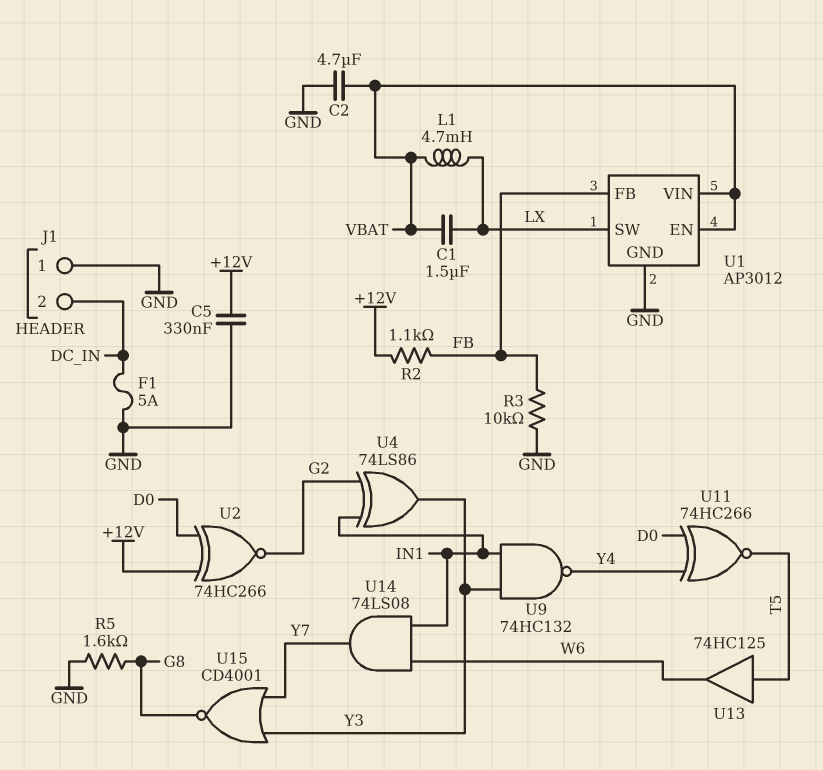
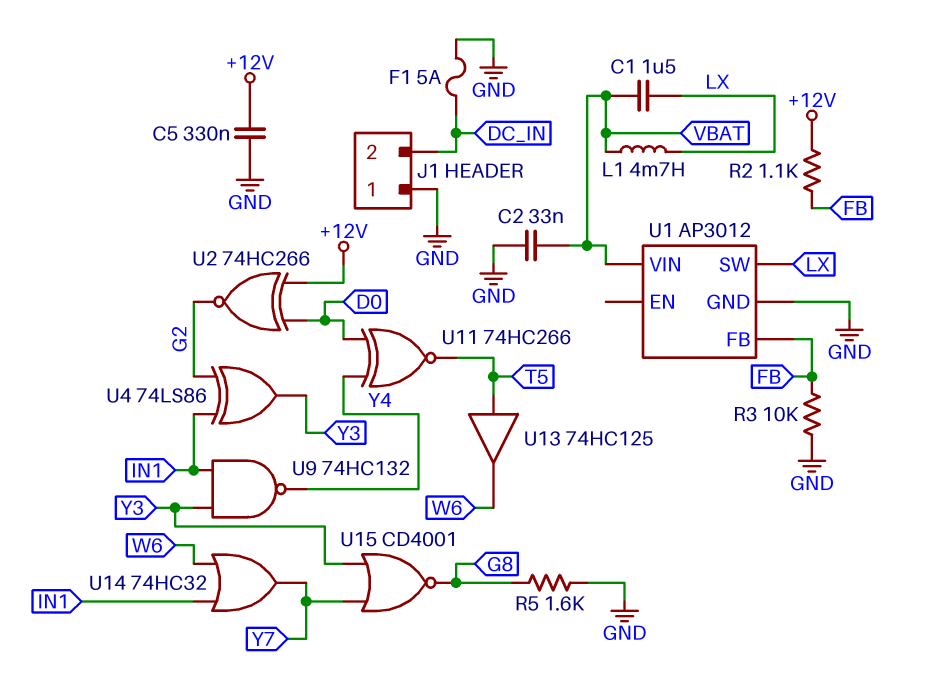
C2: 4.7uF (GND, VBAT) -> 33nF (GND, VBAT)
U1 pin EN: VBAT -> none
U14: AND 74LS08 (in IN1, in W6, out Y7) -> OR 74HC32 (in IN1, in W6, out Y7)

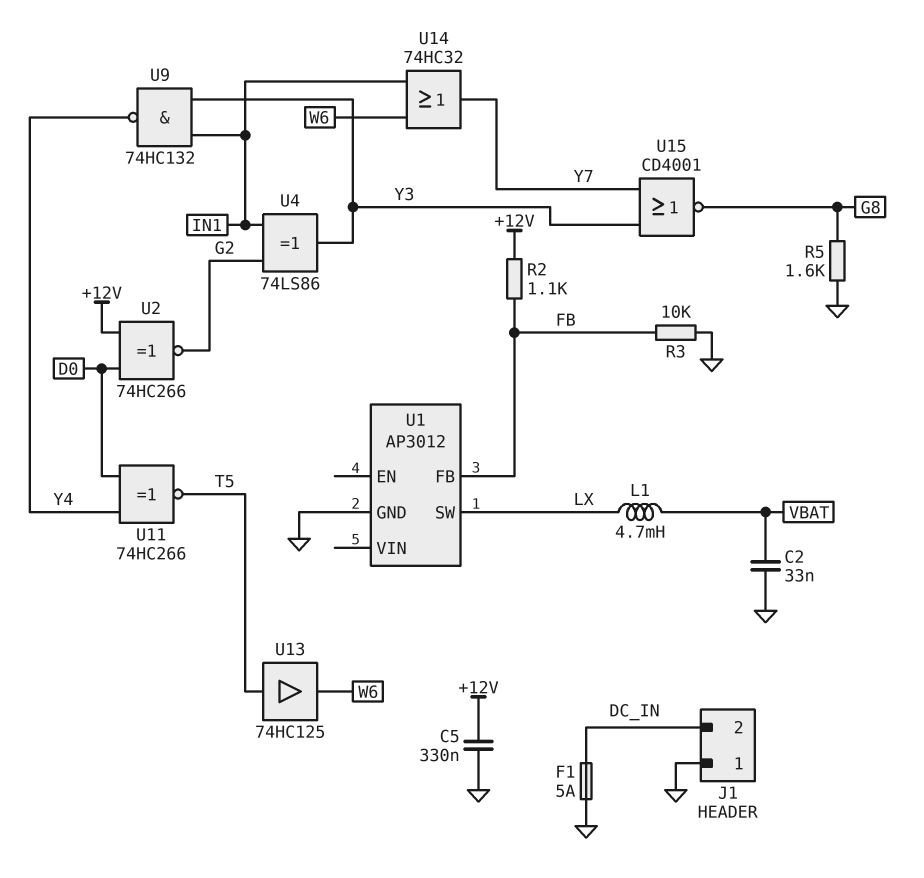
C1: 1.5uF (LX, VBAT) -> none
U1 pin VIN: VBAT -> none

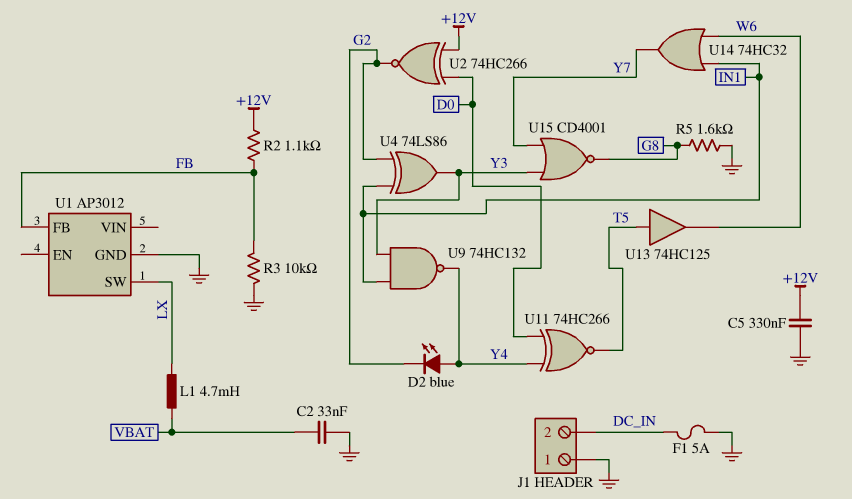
D2: none -> LED blue (A Y4, K G2)

